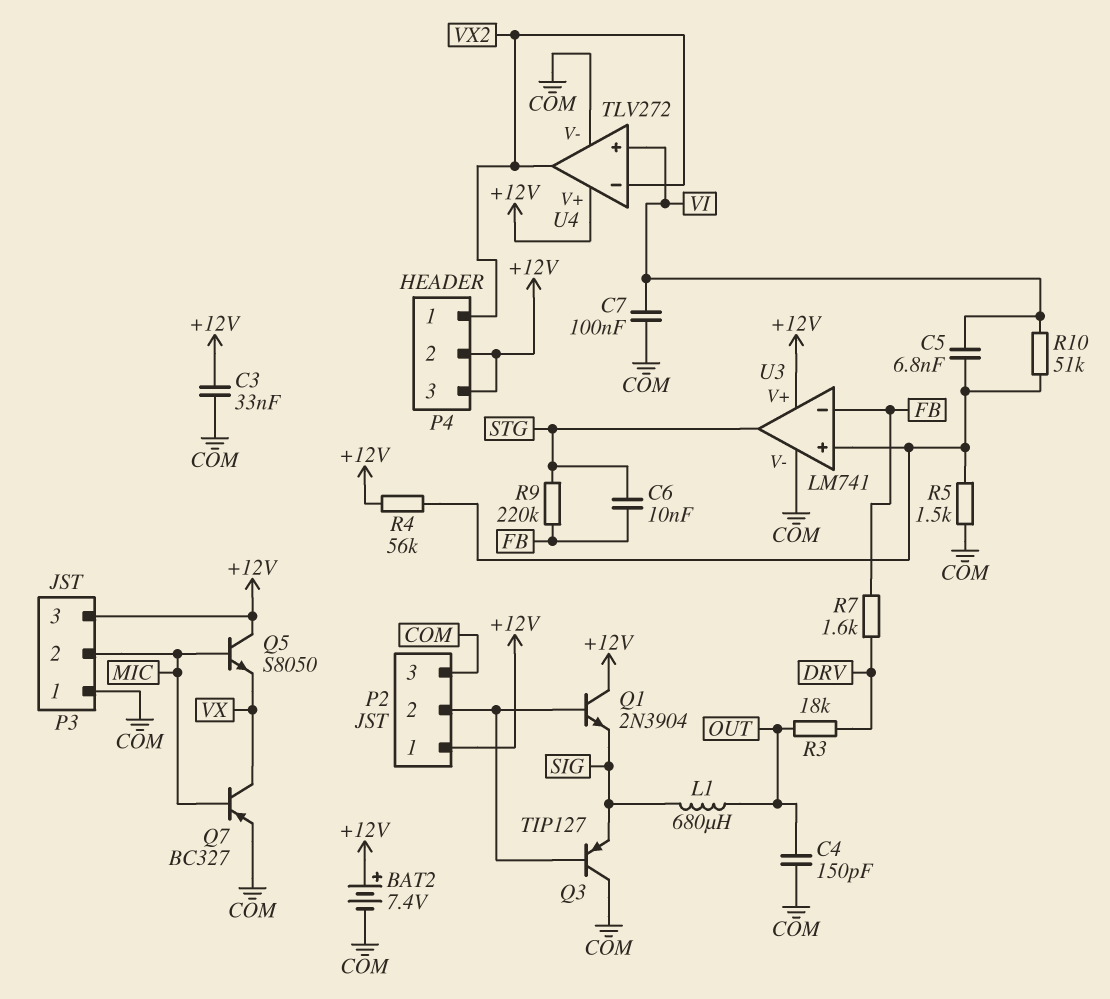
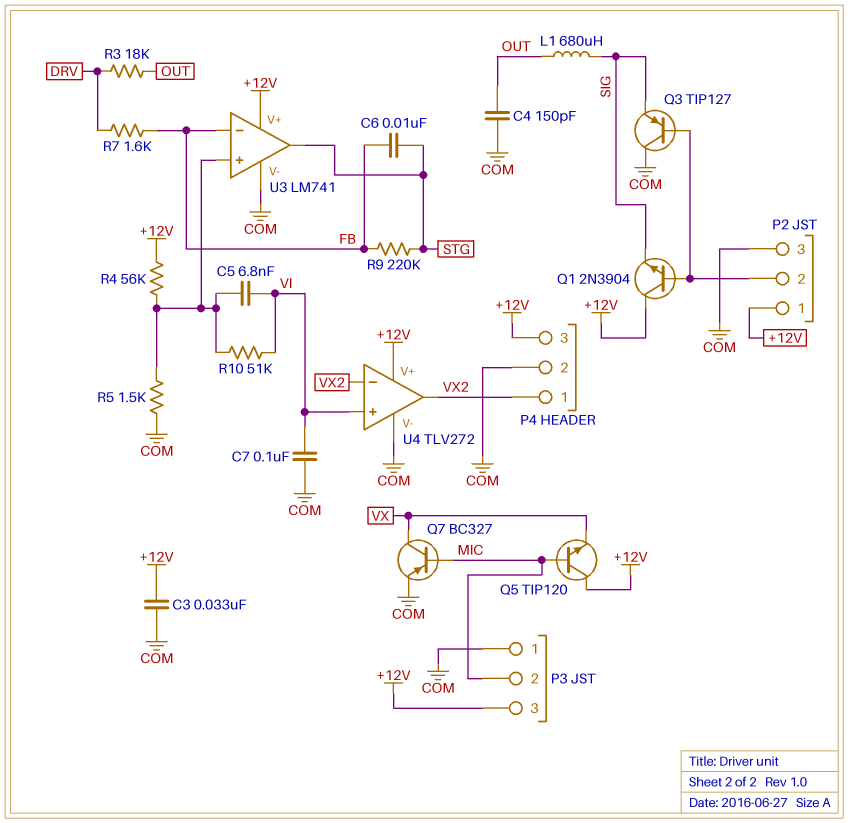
BAT2: 7.4V (plus +12V, minus COM) -> none
P4 pin 2: +12V -> COM
Q5: NPN S8050 (B MIC, C +12V, E VX) -> NPN TIP120 (B MIC, C +12V, E VX)

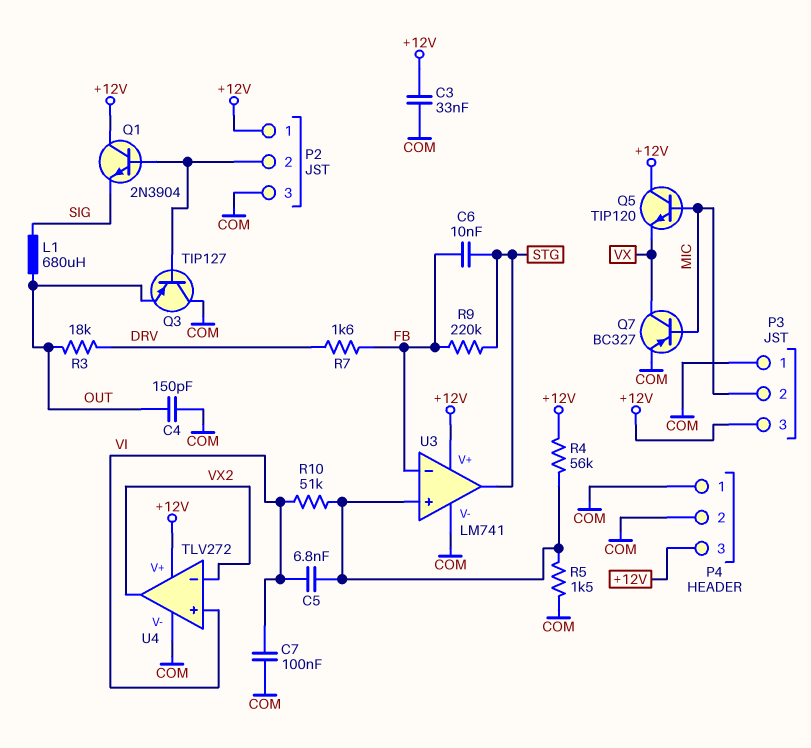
P4 pin 1: VX2 -> COM
Q3: PNP TIP127 (B P2/2, C COM, E SIG) -> PNP TIP127 (B P2/2, C COM, E OUT)

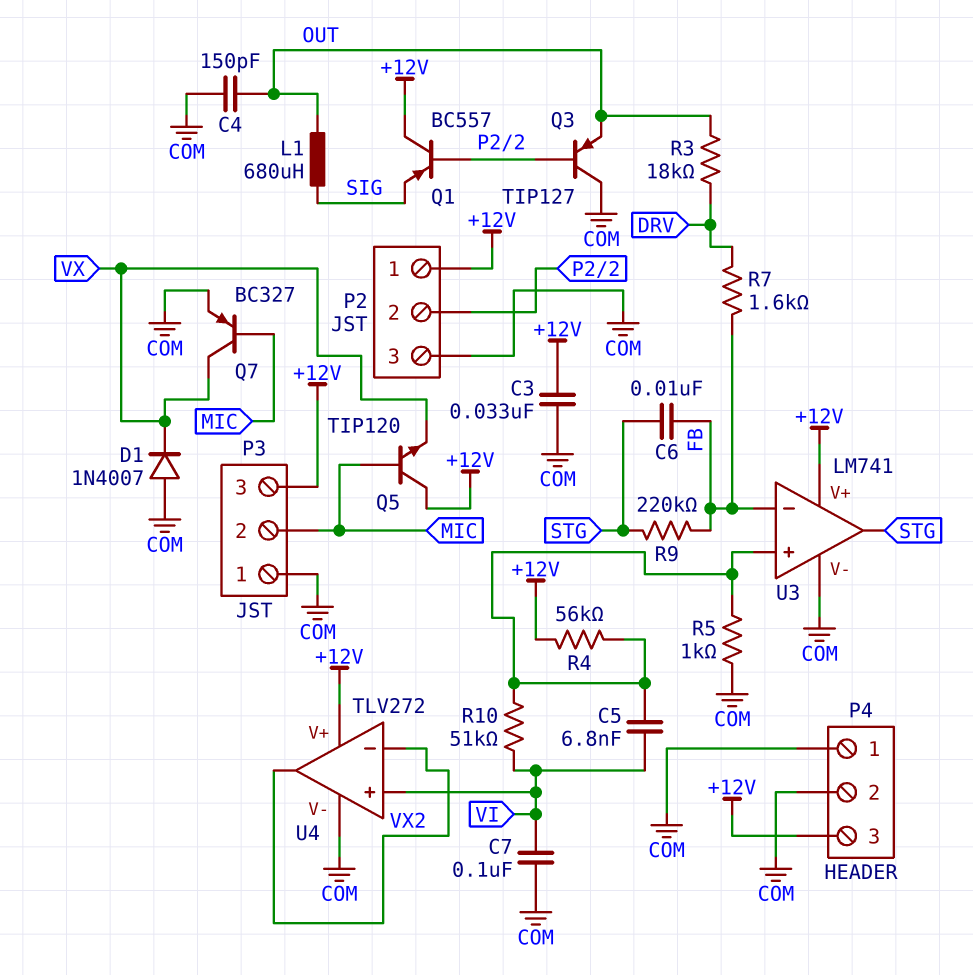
D1: none -> diode 1N4007 (A COM, K VX)
Q1: NPN 2N3904 (B P2/2, C +12V, E SIG) -> PNP BC557 (B P2/2, C +12V, E SIG)
R5: 1.5k (COM, U3/in+) -> 1k (COM, U3/in+)

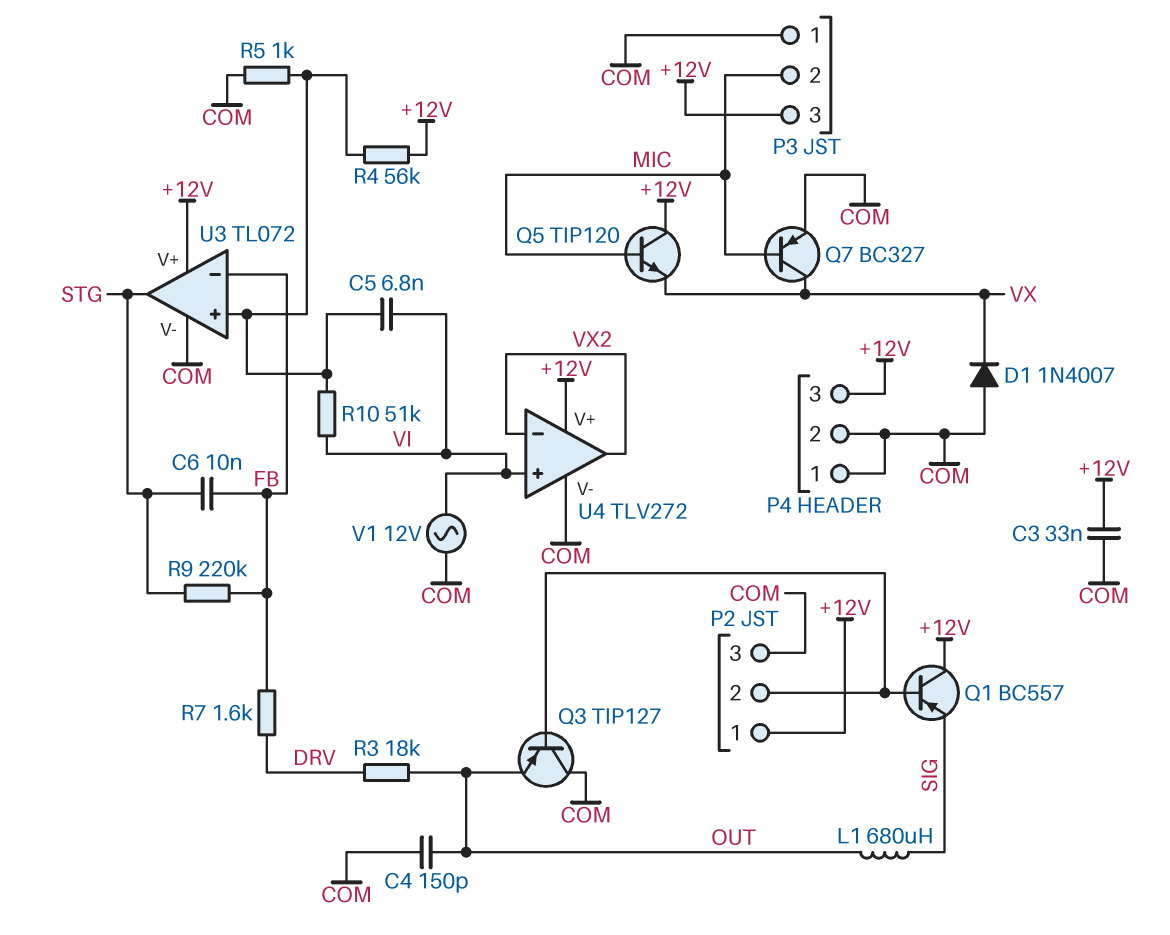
C7: 100nF (COM, VI) -> none
U3: LM741 -> TL072
V1: none -> AC 12V (COM, VI)

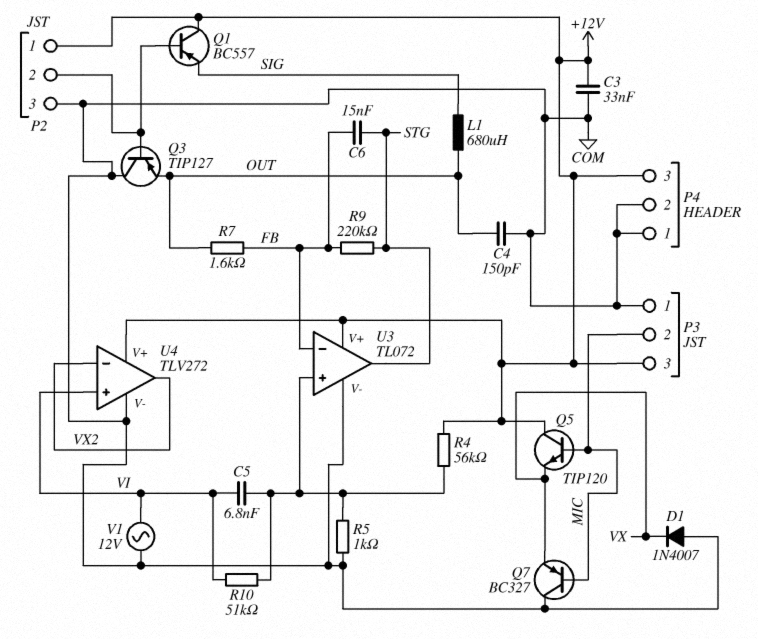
C6: 10nF (FB, STG) -> 15nF (FB, STG)
Q7: PNP BC327 (B MIC, C VX, E COM) -> PNP BC327 (B MIC, C COM, E VX)
R3: 18k (DRV, OUT) -> none
R7: 1.6k (DRV, FB) -> 1.6k (FB, OUT)

